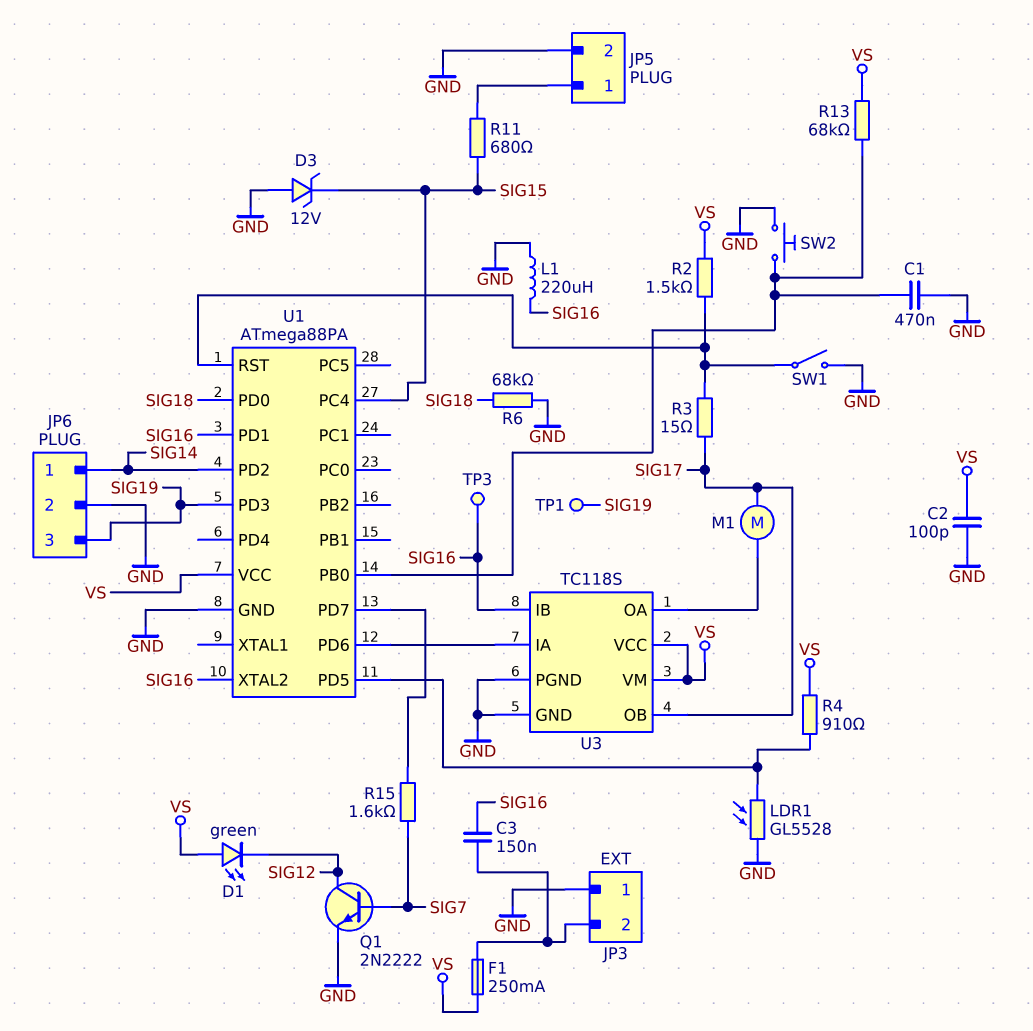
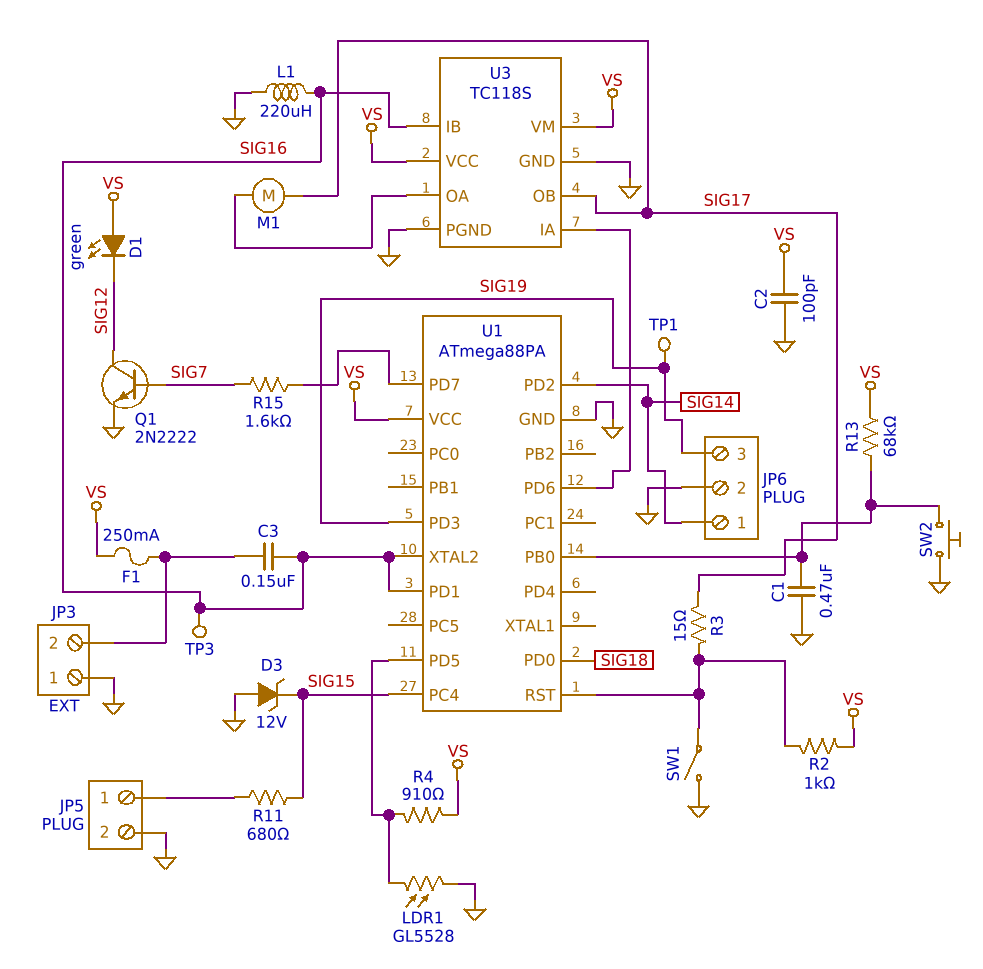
R2: 1.5k (U1/RST, VS) -> 1k (U1/RST, VS)
R6: 68k (GND, SIG18) -> none

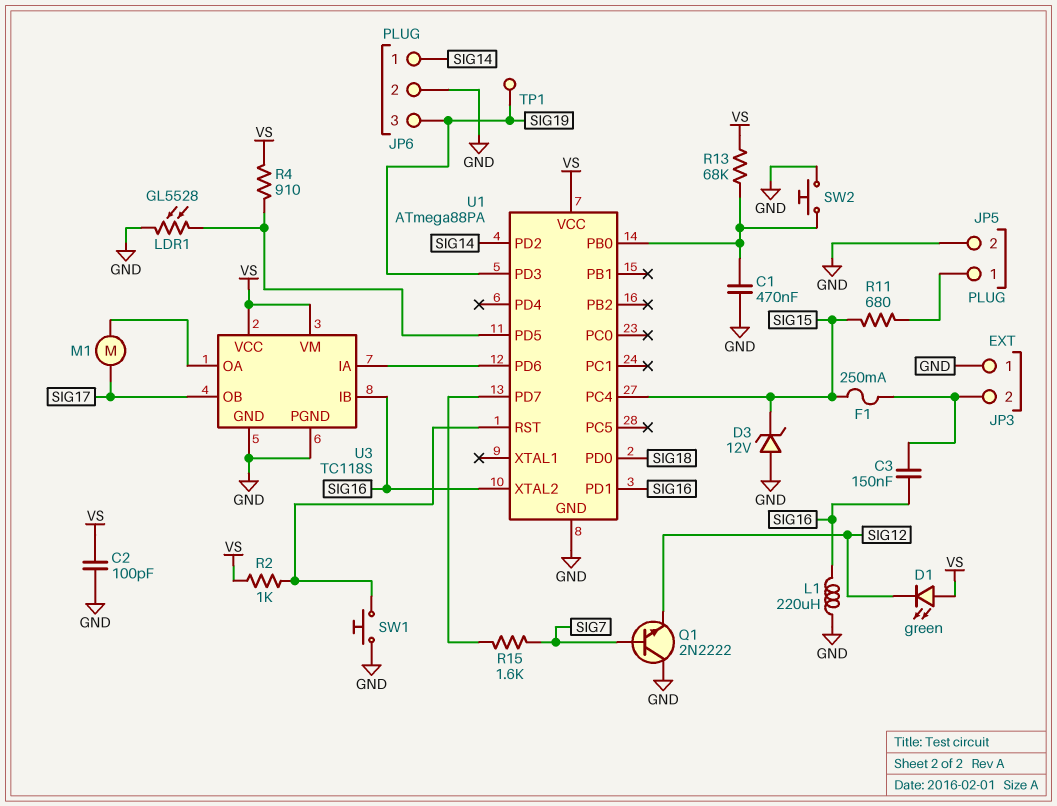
F1: 250mA (JP3/2, VS) -> 250mA (JP3/2, SIG15)
Q1: NPN 2N2222 (B SIG7, C SIG12, E GND) -> NPN 2N2222 (B SIG7, C GND, E SIG12)
R3: 15 (SIG17, U1/RST) -> none
SW1: switch (GND, U1/RST) -> button (GND, U1/RST)
TP3: test point (SIG16) -> none

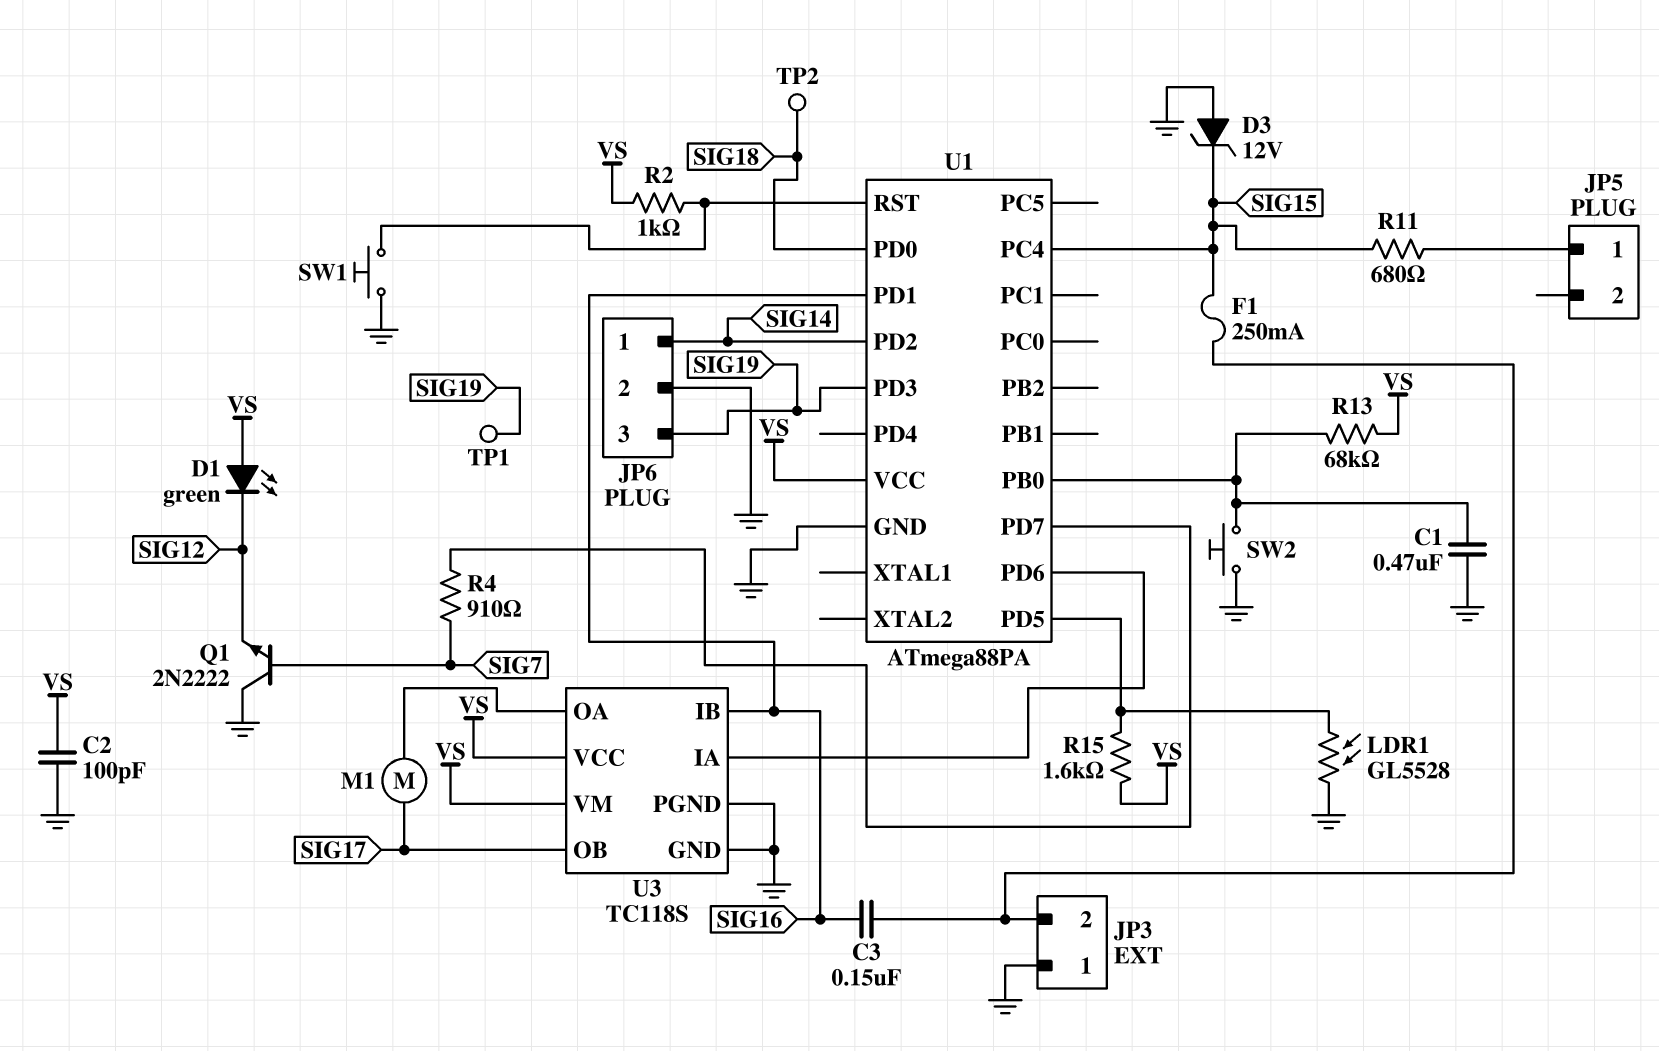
JP5 pin 2: GND -> none
L1: 220uH (GND, SIG16) -> none
R4: 910 (U1/PD5, VS) -> 910 (SIG7, U1/PD7)
R15: 1.6k (SIG7, U1/PD7) -> 1.6k (U1/PD5, VS)
TP2: none -> test point (SIG18)
U1 pin XTAL2: SIG16 -> none

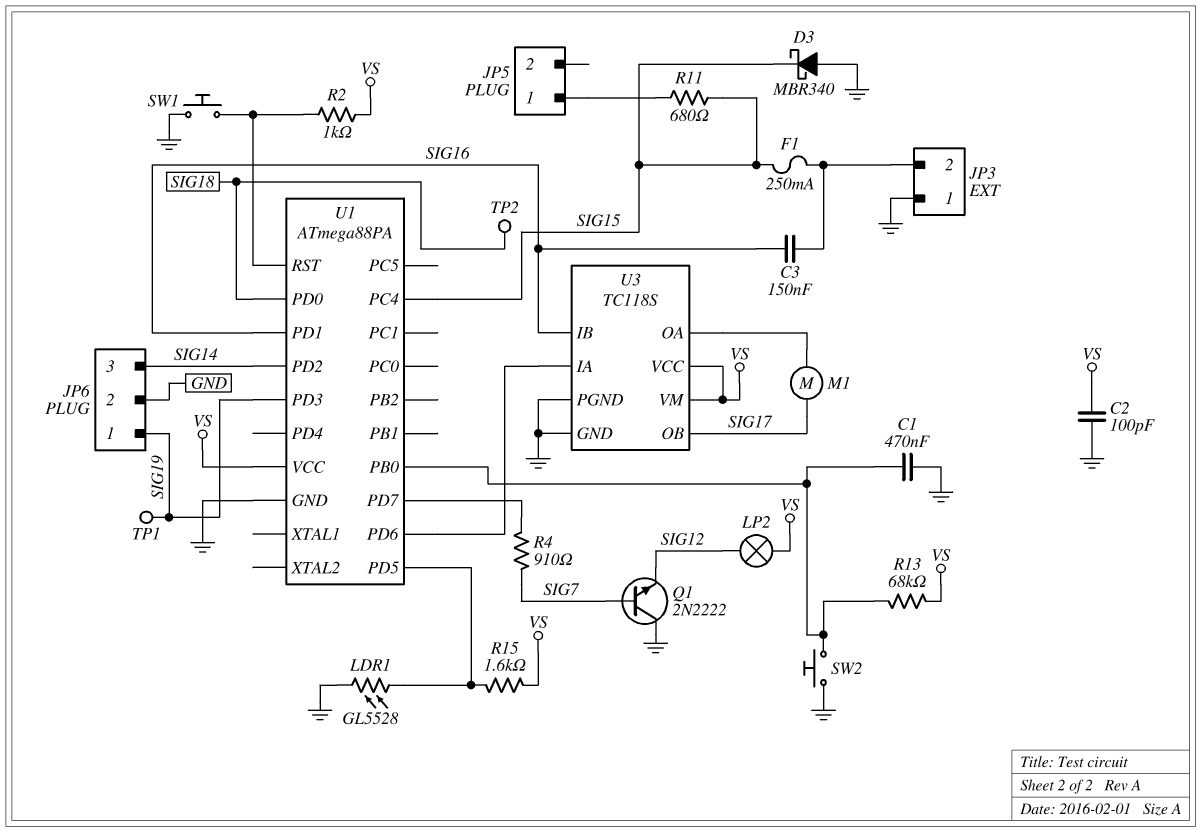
D1: LED green (A VS, K SIG12) -> none
D3: zener 12V (A GND, K SIG15) -> schottky MBR340 (A GND, K SIG15)
JP6 pin 1: SIG14 -> SIG19
JP6 pin 3: SIG19 -> SIG14
LP2: none -> lamp (SIG12, VS)

